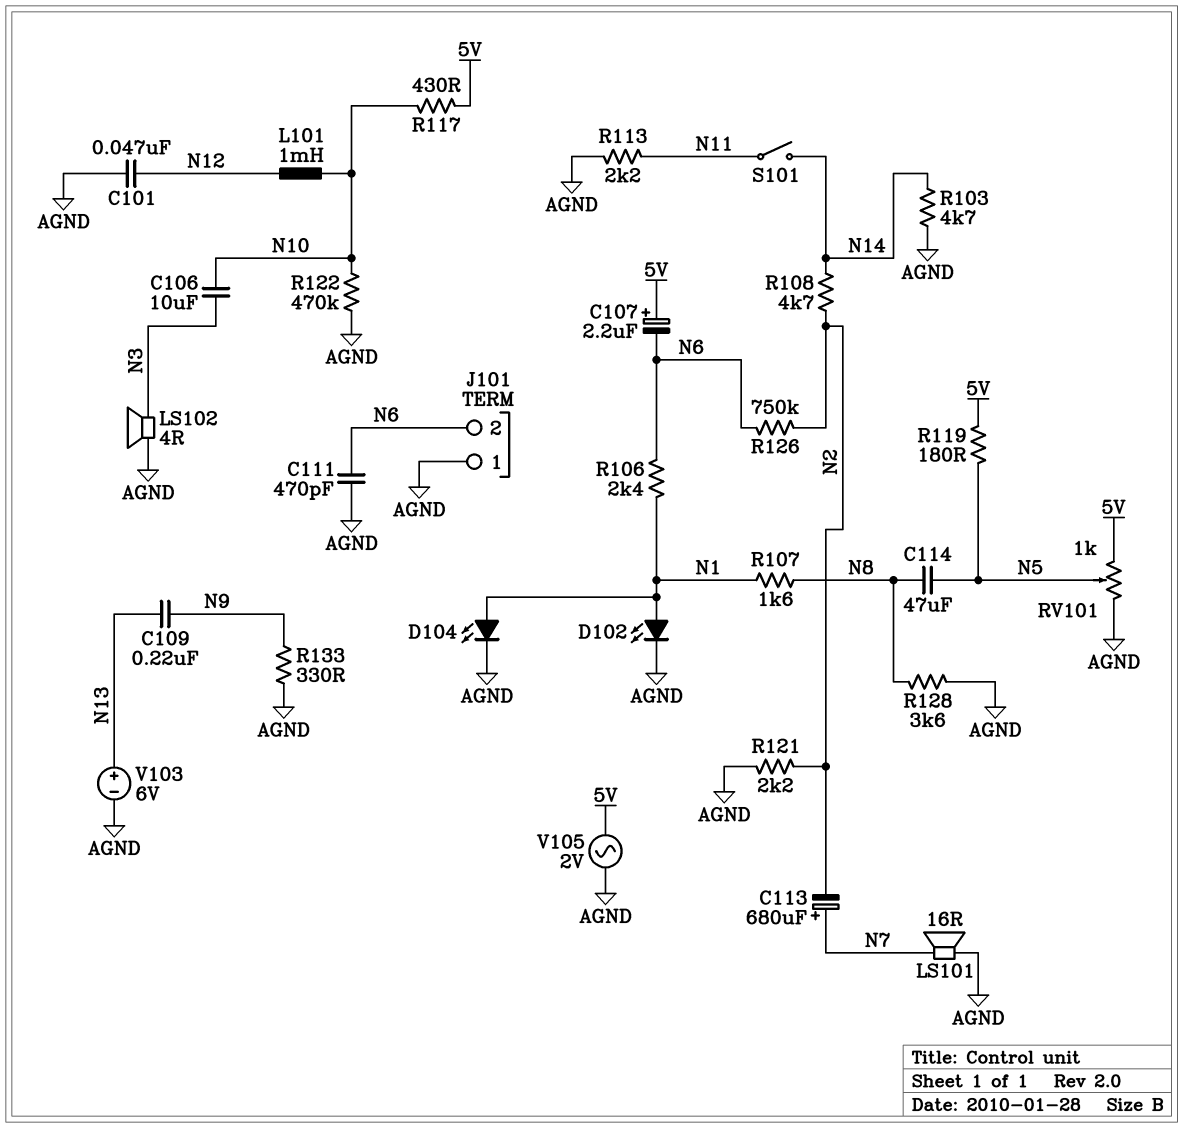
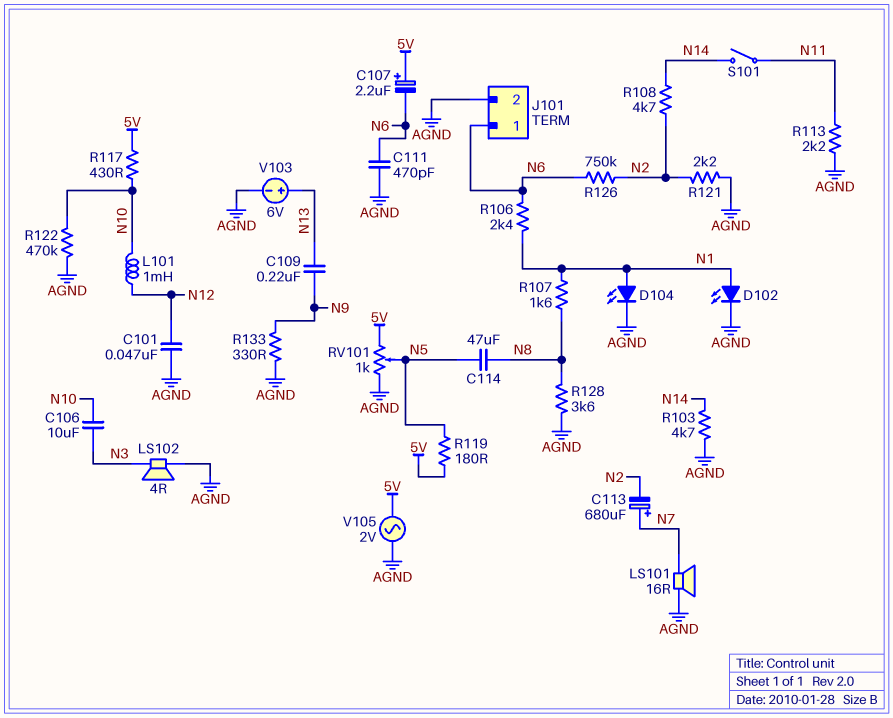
J101 pin 1: AGND -> N6
J101 pin 2: N6 -> AGND

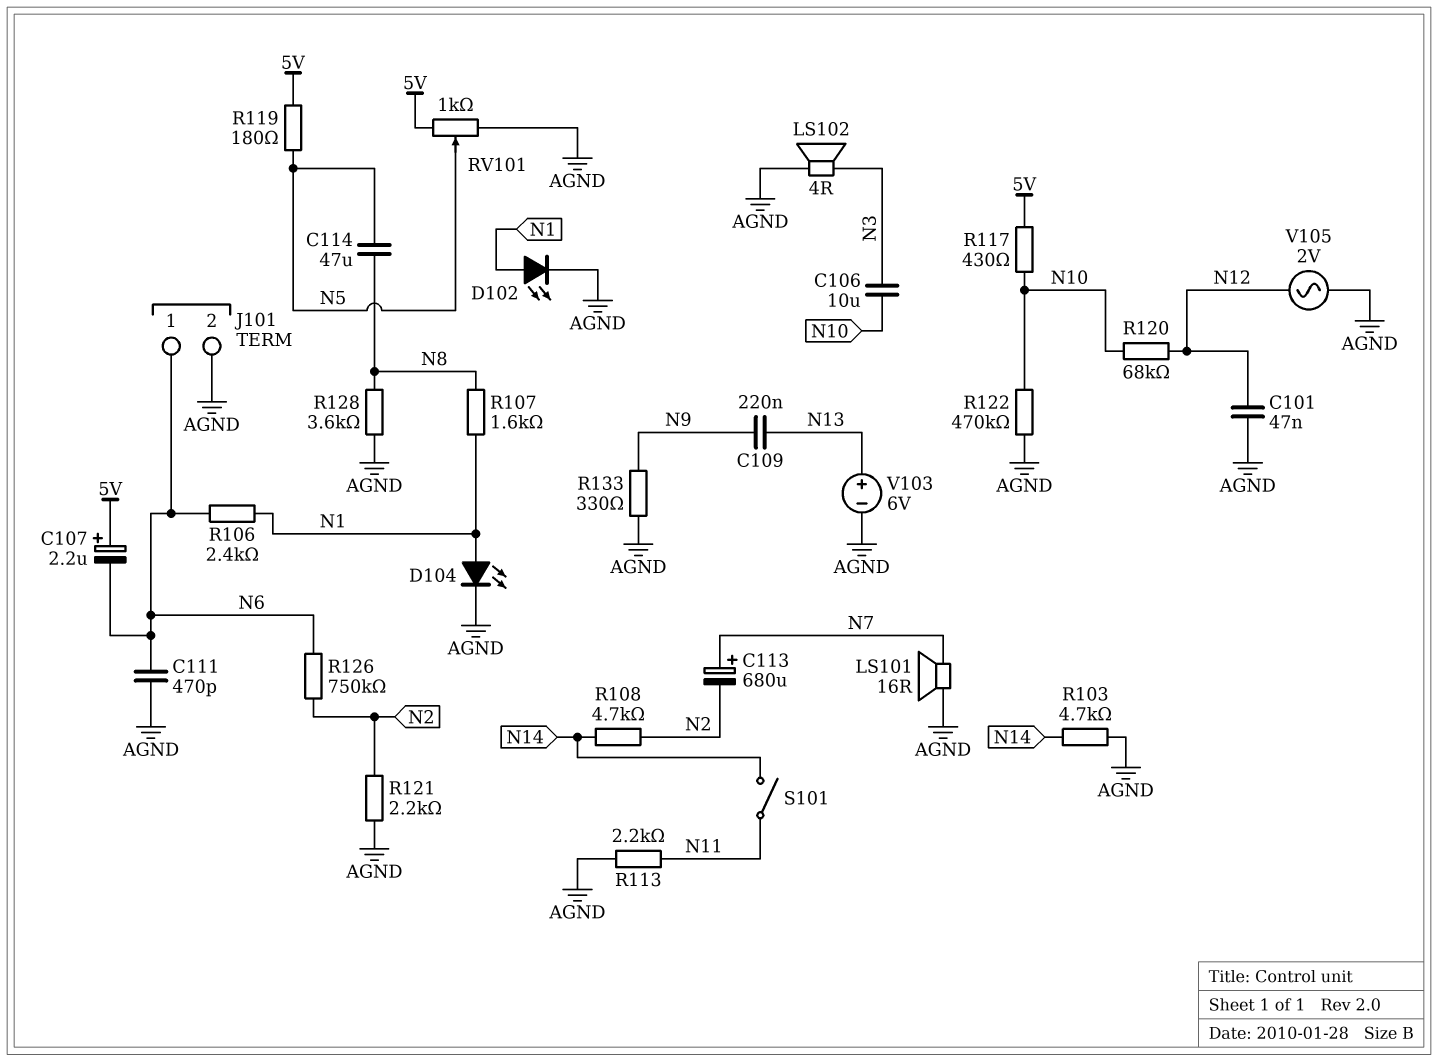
L101: 1mH (N10, N12) -> none
R120: none -> 68k (N10, N12)
V105: AC 2V (5V, AGND) -> AC 2V (AGND, N12)

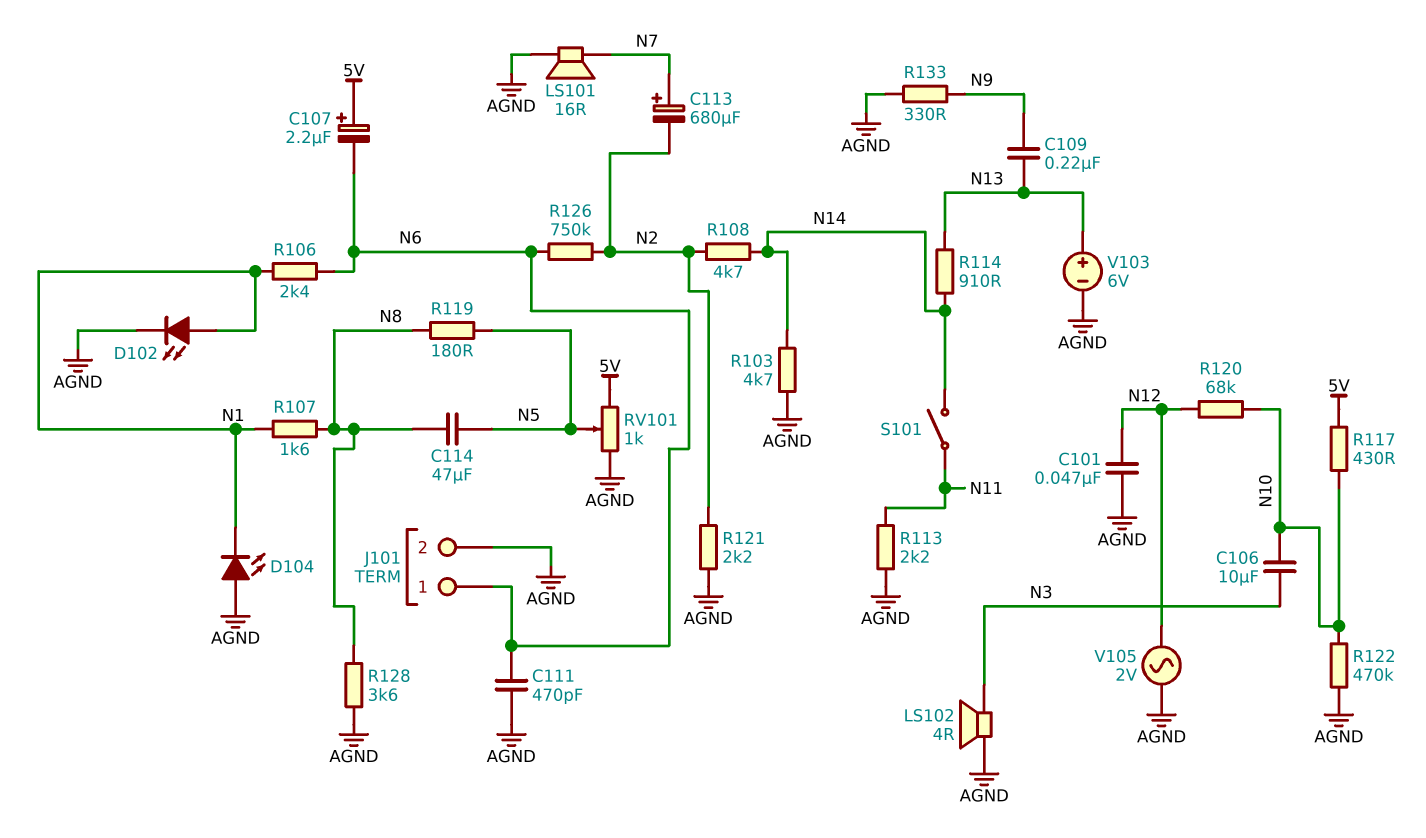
D104: LED (A N1, K AGND) -> LED (A AGND, K N1)
R114: none -> 910 (N13, N14)
R119: 180 (5V, N5) -> 180 (N5, N8)

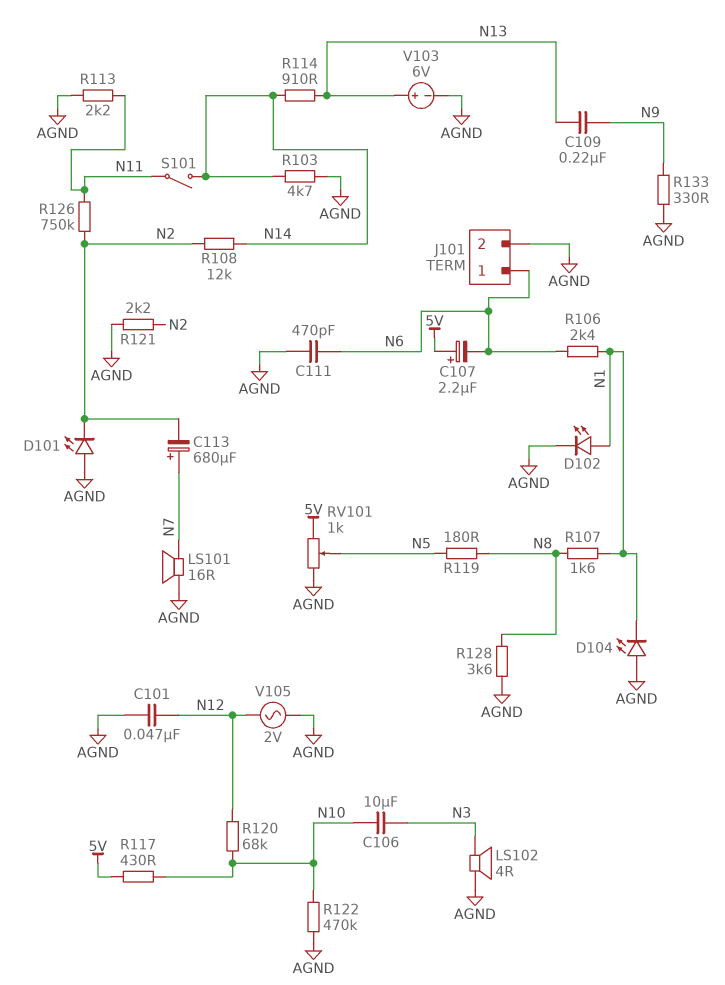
C114: 47uF (N5, N8) -> none
D101: none -> LED (A AGND, K N2)
R108: 4.7k (N2, N14) -> 12k (N2, N14)
R126: 750k (N2, N6) -> 750k (N2, N11)

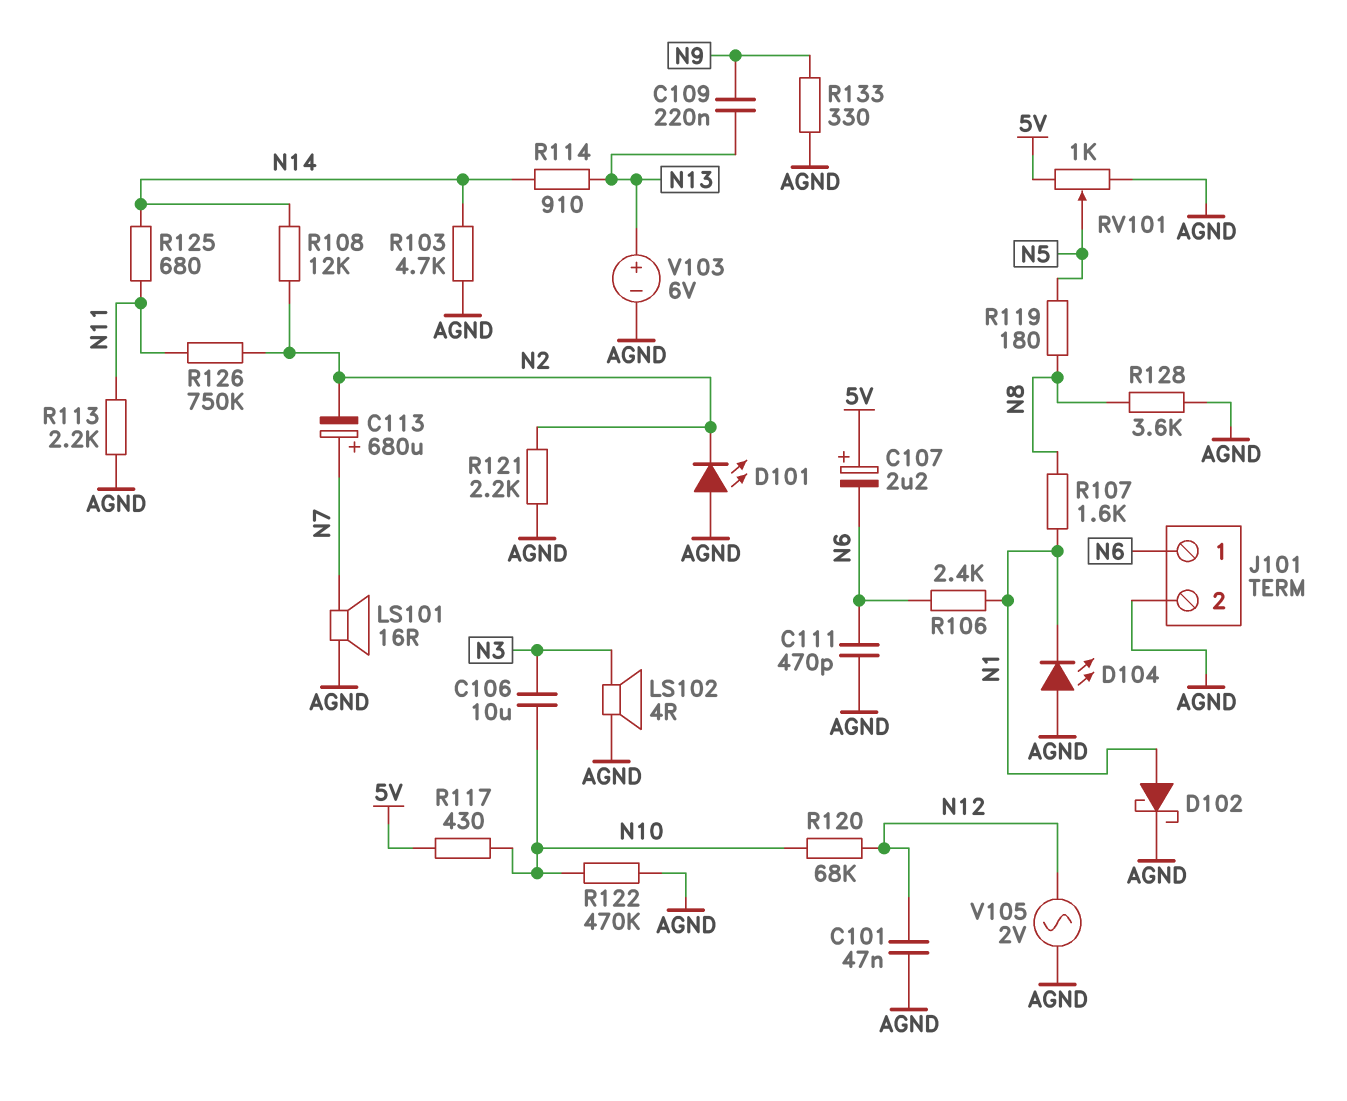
D102: LED (A N1, K AGND) -> schottky (A N1, K AGND)
R125: none -> 680 (N11, N14)
S101: switch (N11, N14) -> none

